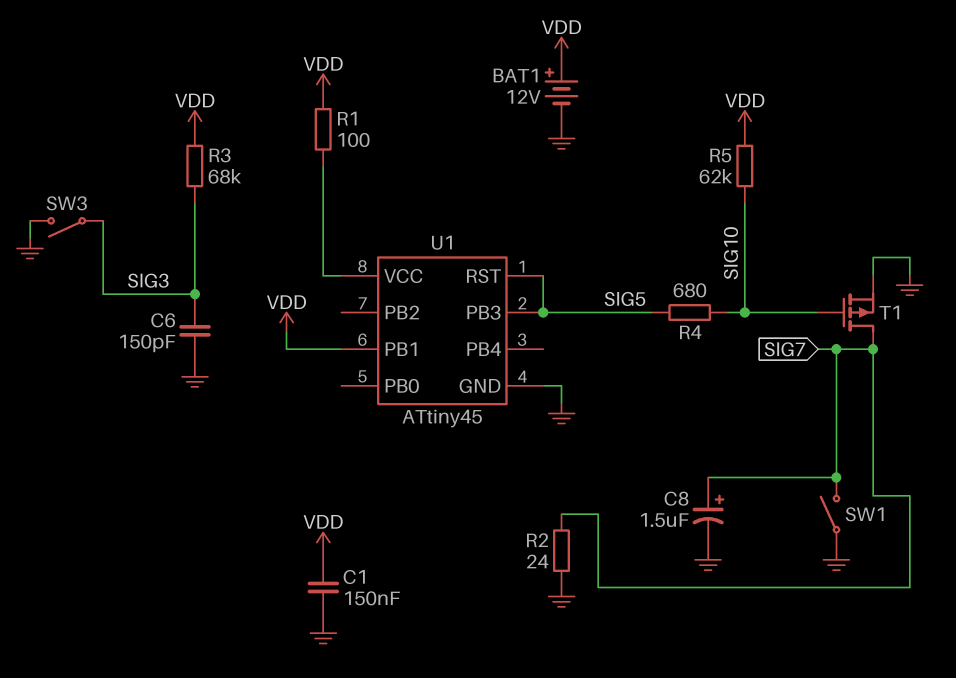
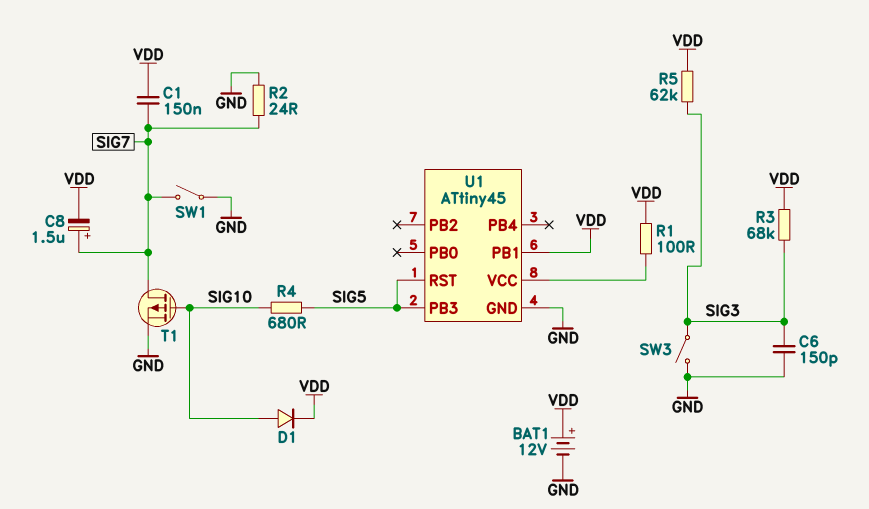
C1: 150nF (GND, VDD) -> 150nF (SIG7, VDD)
C8: 1.5uF (plus SIG7, minus GND) -> 1.5uF (plus SIG7, minus VDD)
D1: none -> diode (A SIG10, K VDD)
R5: 62k (SIG10, VDD) -> 62k (SIG3, VDD)

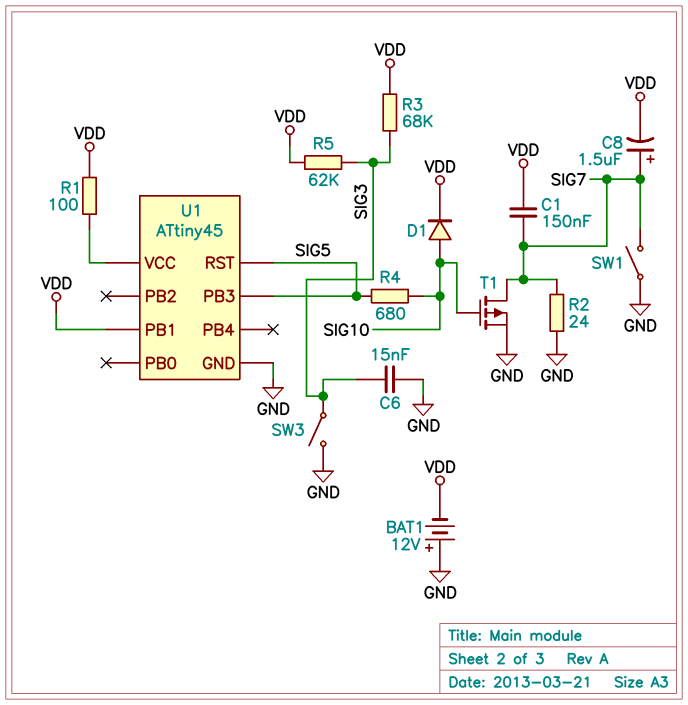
BAT1: 12V (plus VDD, minus GND) -> 12V (plus GND, minus VDD)
C6: 150pF (GND, SIG3) -> 15nF (GND, SIG3)

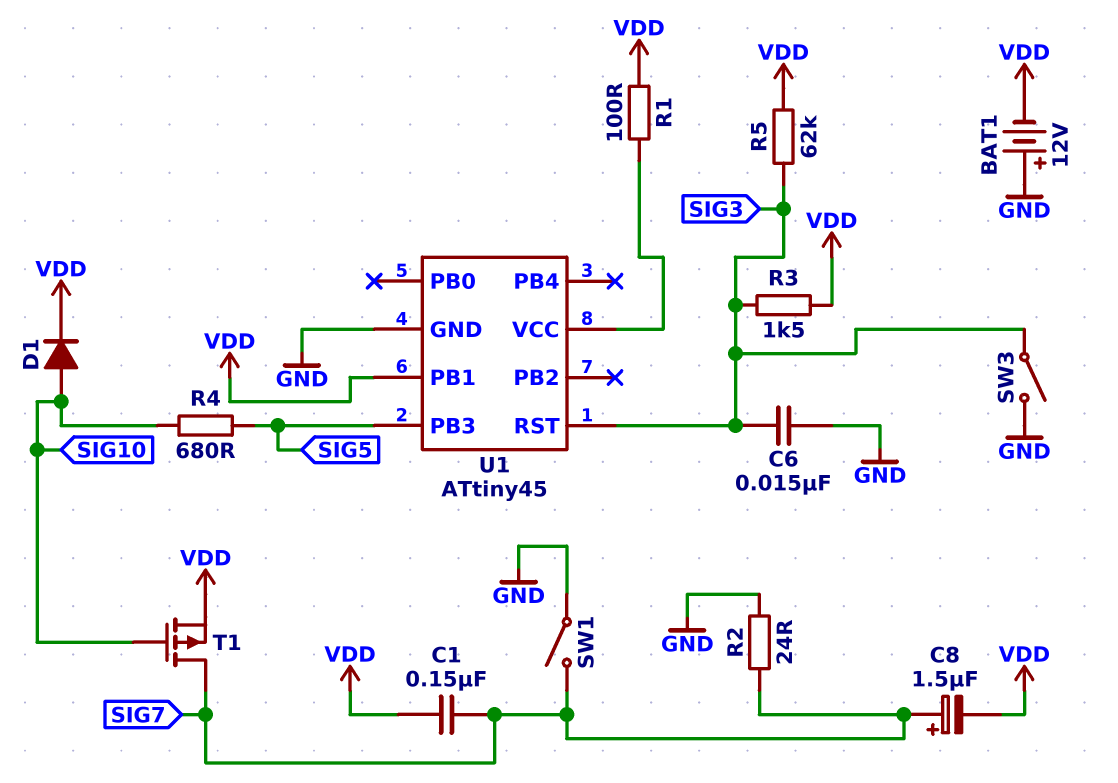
R3: 68k (SIG3, VDD) -> 1.5k (SIG3, VDD)
T1: PMOS (G SIG10, D SIG7, S GND) -> PMOS (G SIG10, D SIG7, S VDD)
U1 pin RST: SIG5 -> SIG3

